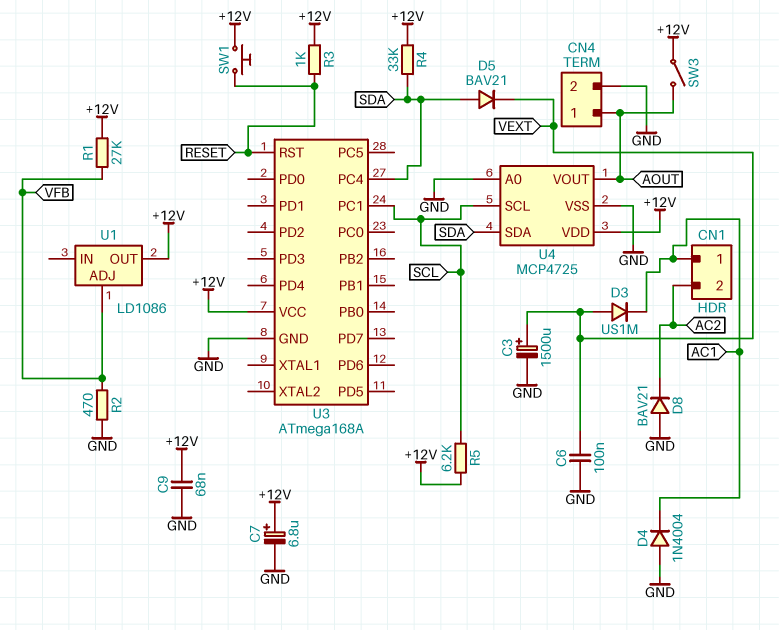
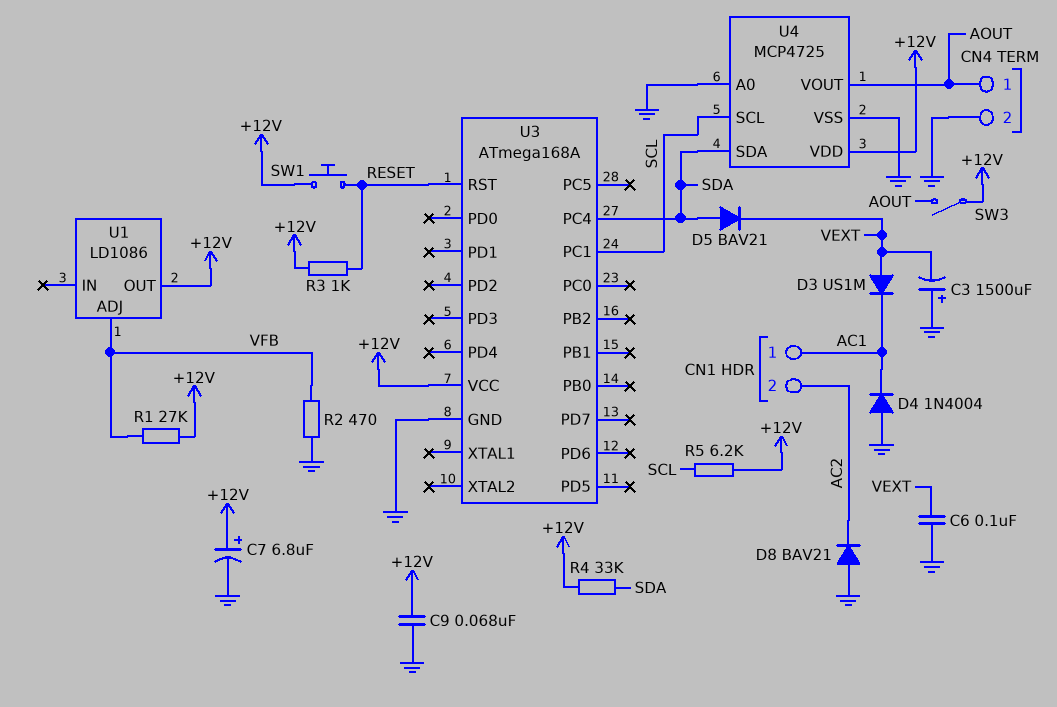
C3: 1500uF (plus VEXT, minus GND) -> 1500uF (plus GND, minus VEXT)

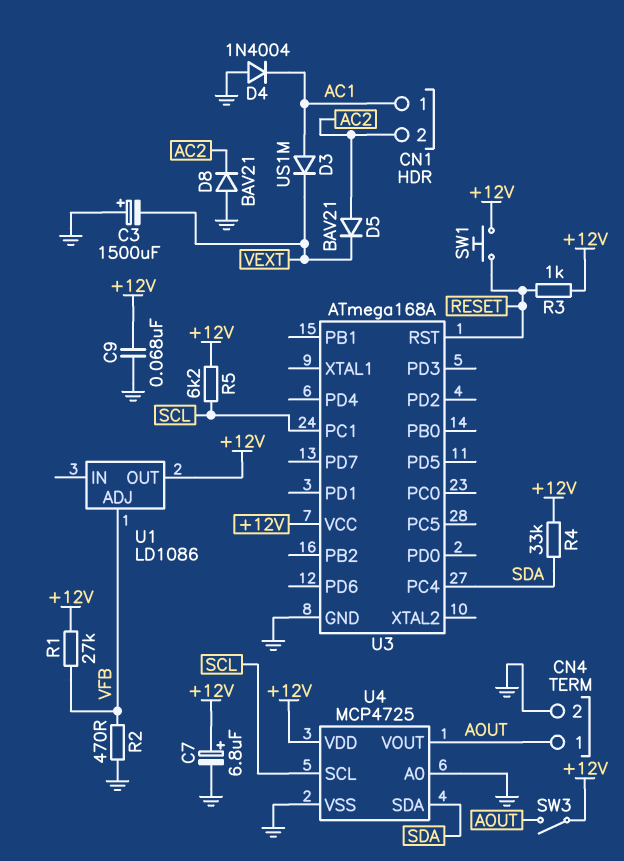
C6: 100nF (GND, VEXT) -> none
D3: diode US1M (A VEXT, K AC1) -> diode US1M (A AC1, K VEXT)
D5: diode BAV21 (A SDA, K VEXT) -> diode BAV21 (A AC2, K VEXT)

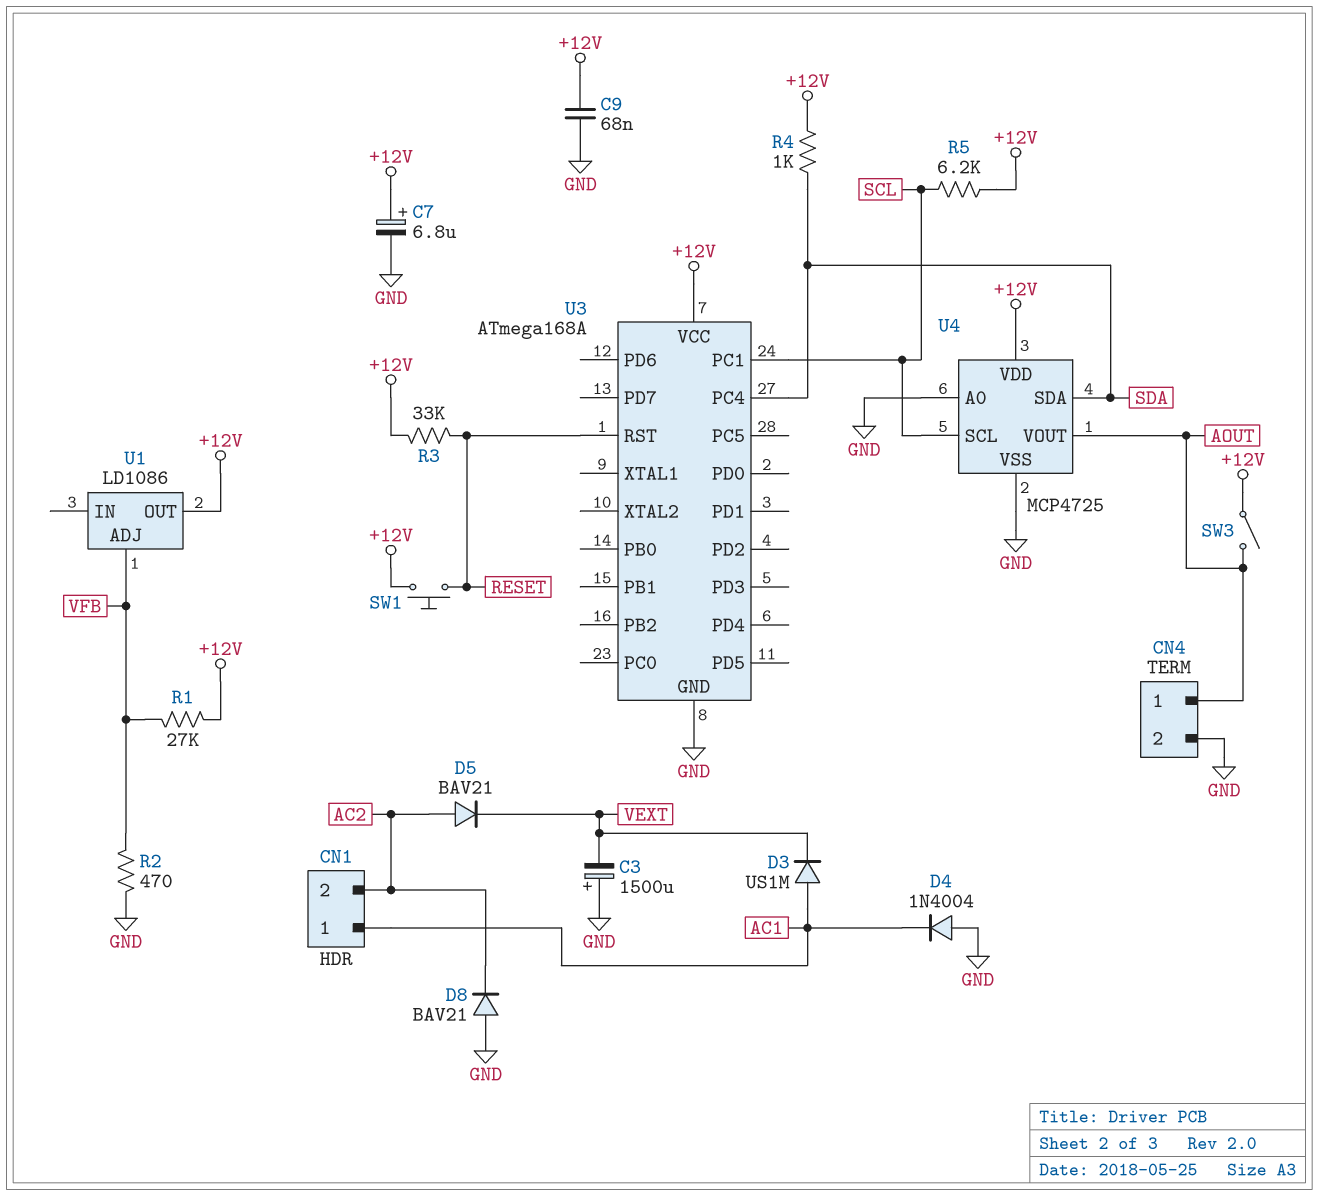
R3: 1k (+12V, RESET) -> 33k (+12V, RESET)
R4: 33k (+12V, SDA) -> 1k (+12V, SDA)

